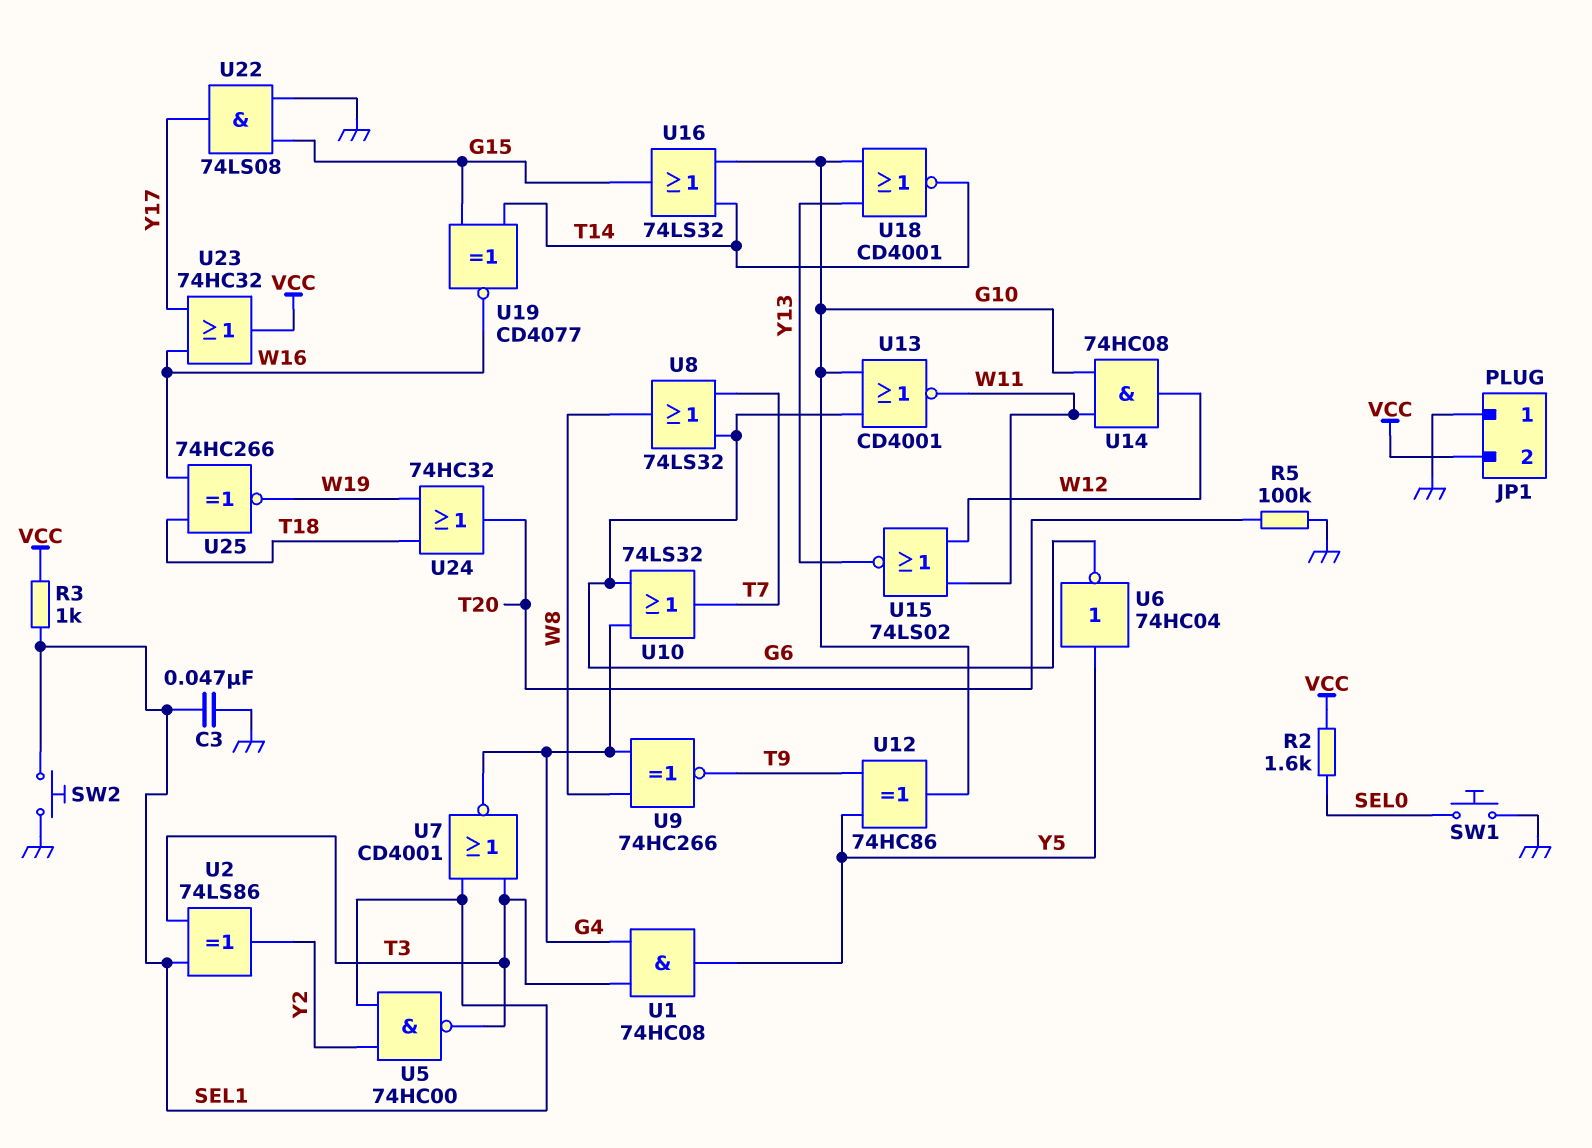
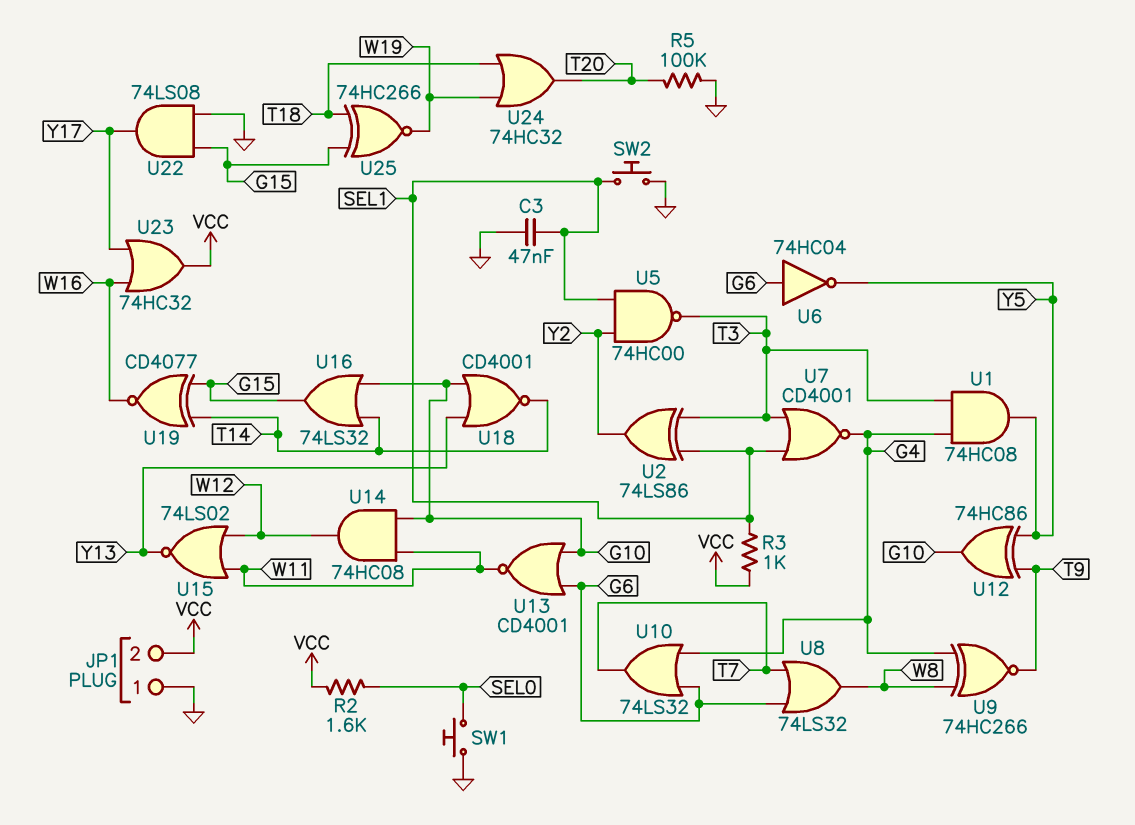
U6: NOT 74HC04 (in Y5, out G6) -> NOT 74HC04 (in G6, out Y5)
U25: XNOR 74HC266 (in T18, in W16, out W19) -> XNOR 74HC266 (in G15, in T18, out W19)

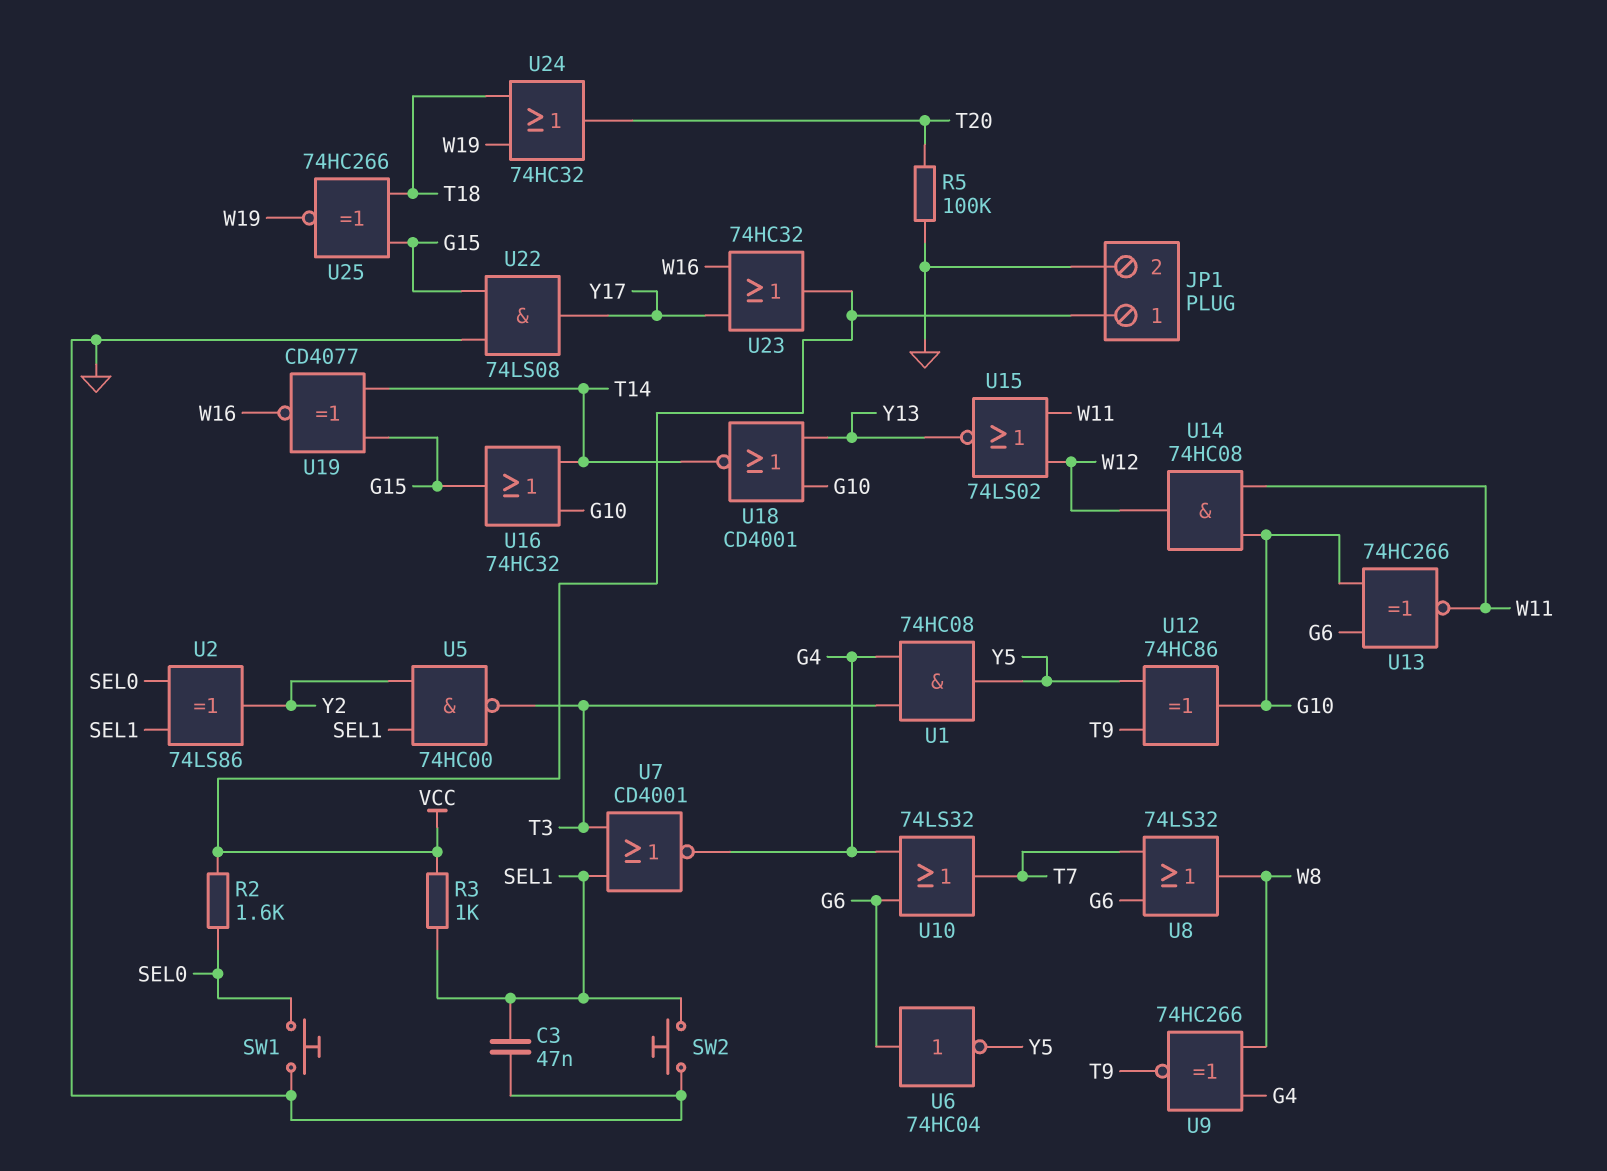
JP1 pin 1: GND -> VCC
JP1 pin 2: VCC -> GND
U2: XOR 74LS86 (in SEL1, in T3, out Y2) -> XOR 74LS86 (in SEL0, in SEL1, out Y2)
U13: NOR CD4001 (in G6, in G10, out W11) -> XNOR 74HC266 (in G6, in G10, out W11)
U16: OR 74LS32 (in G10, in T14, out G15) -> OR 74HC32 (in G10, in T14, out G15)

